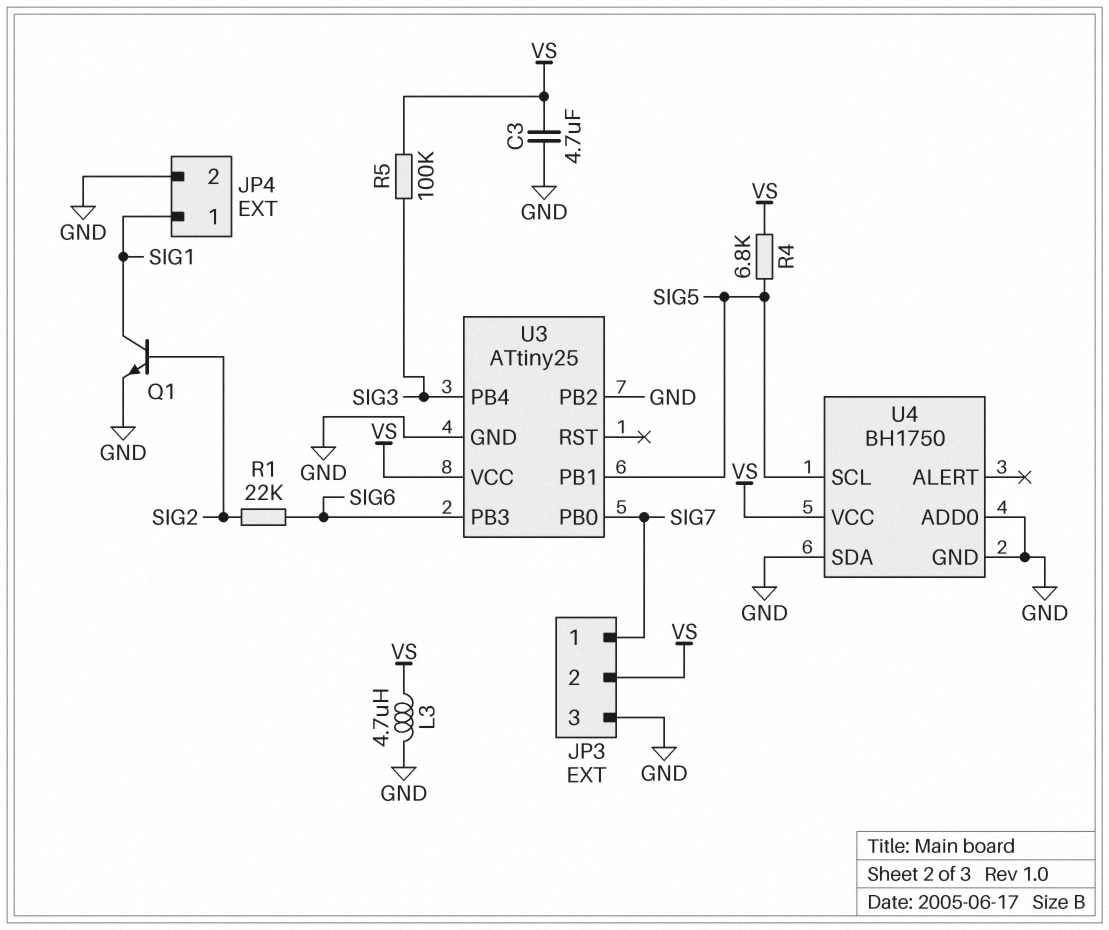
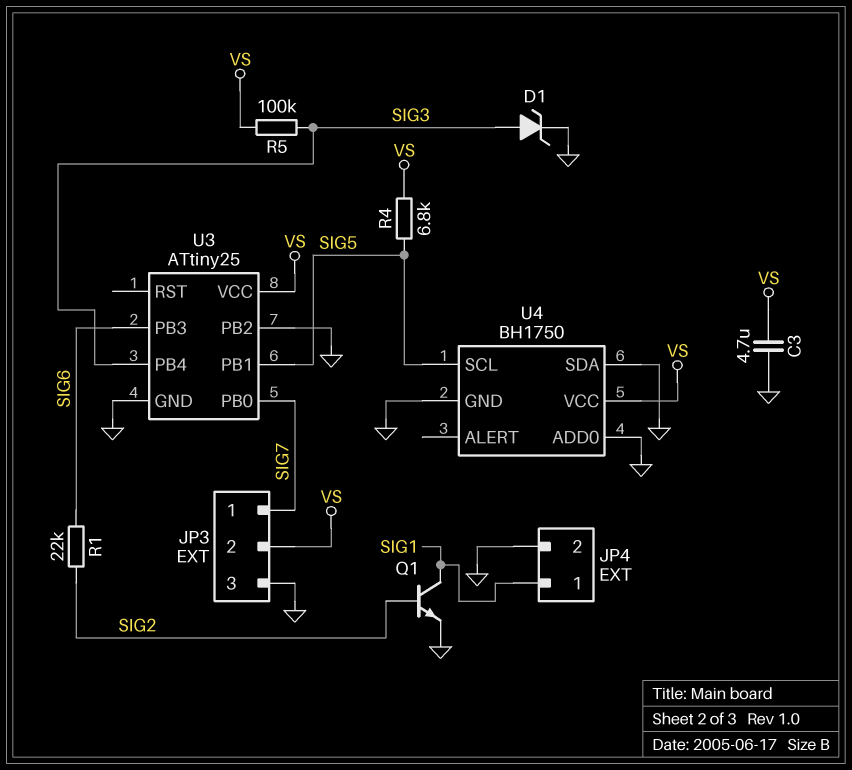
D1: none -> zener (A SIG3, K GND)
L3: 4.7uH (GND, VS) -> none

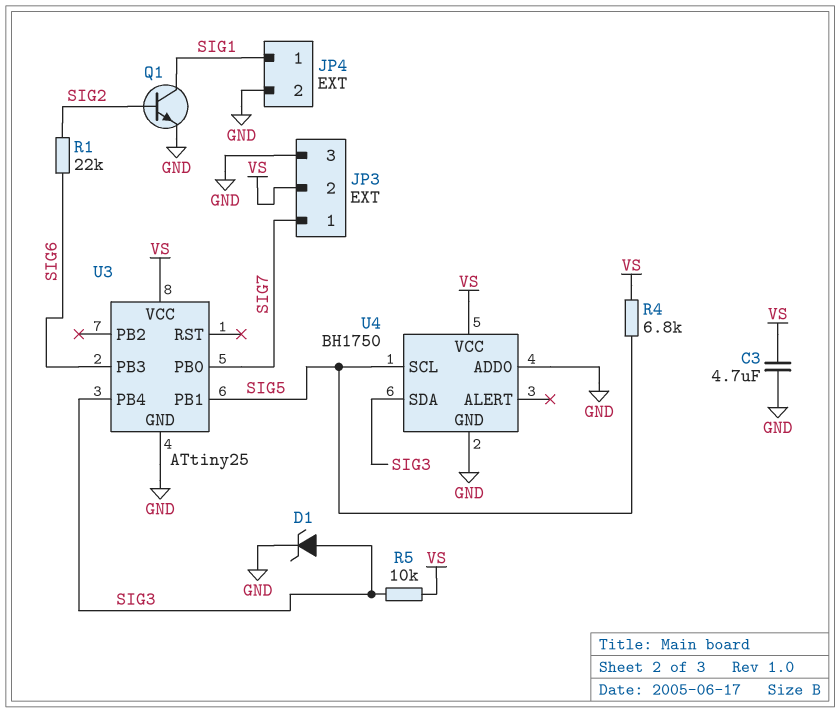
R5: 100k (SIG3, VS) -> 10k (SIG3, VS)
U3 pin PB2: GND -> none
U4 pin SDA: GND -> SIG3

